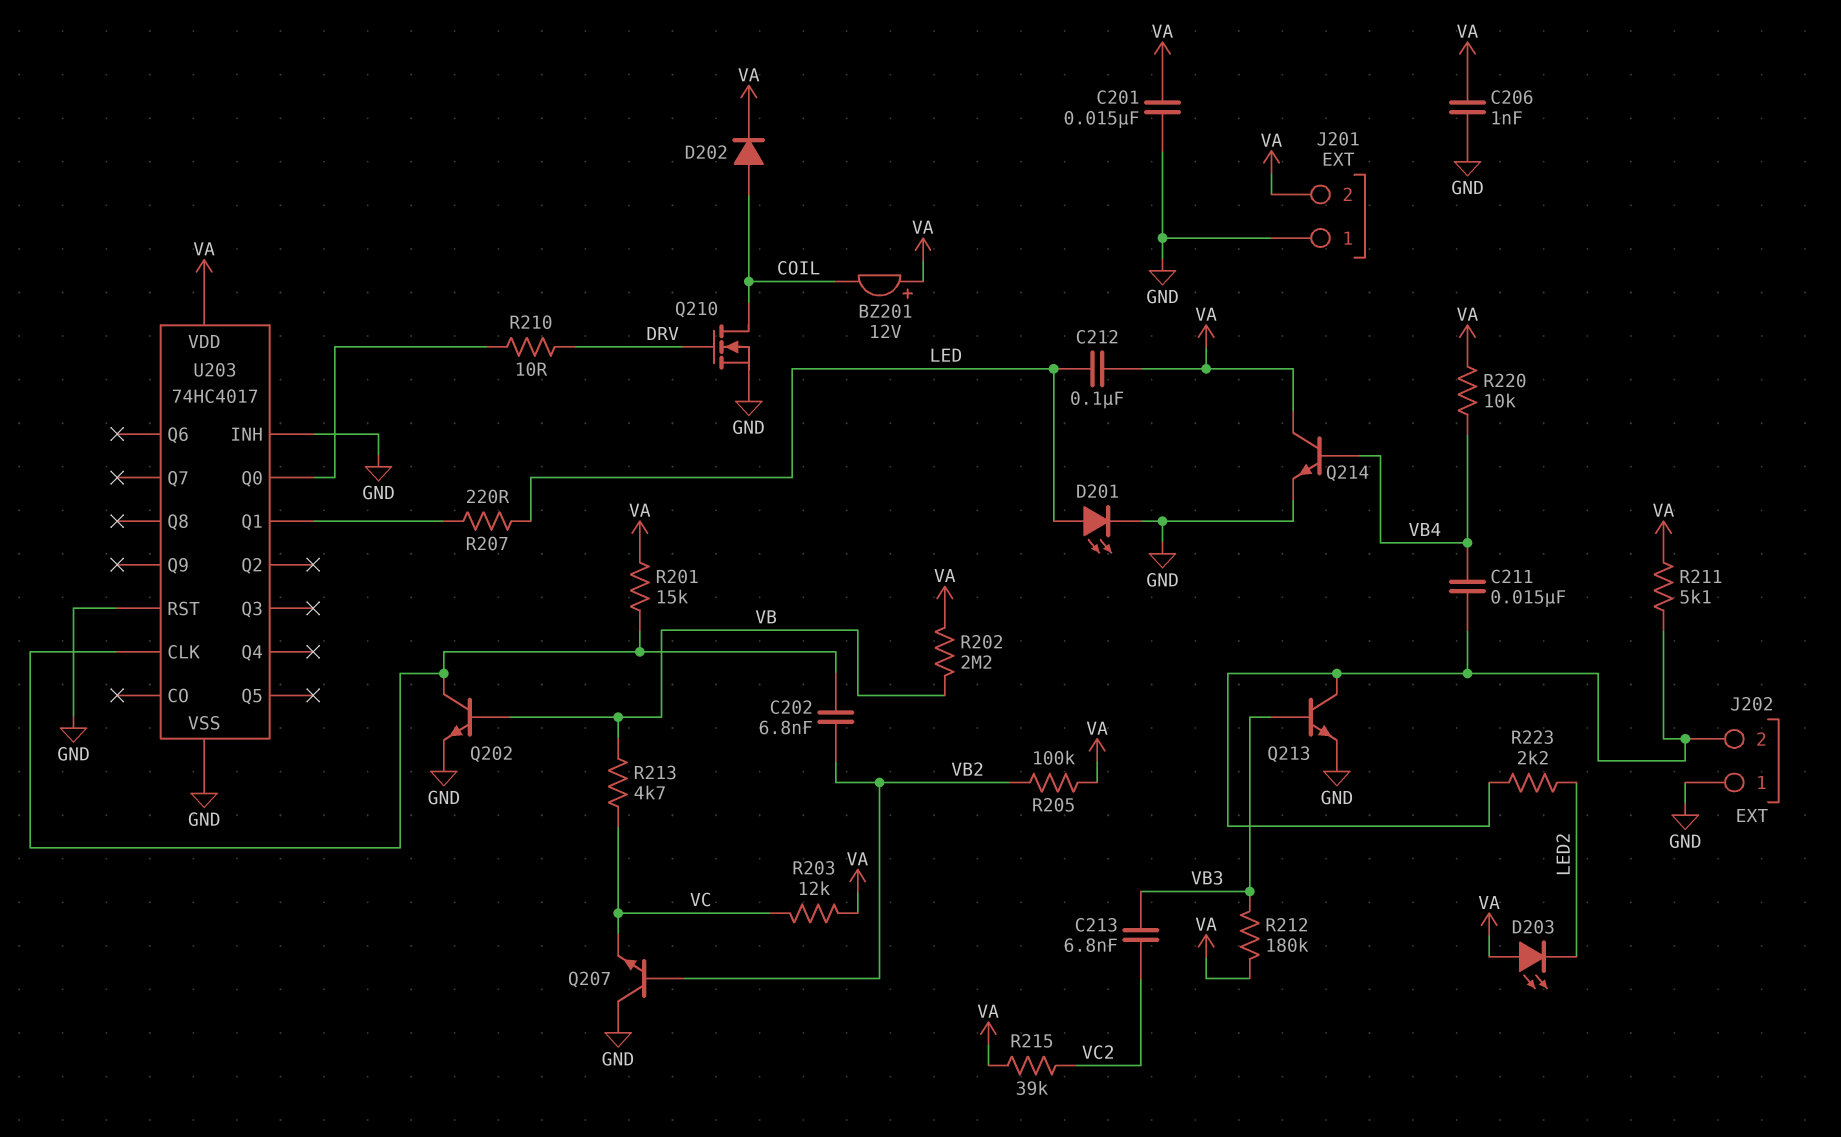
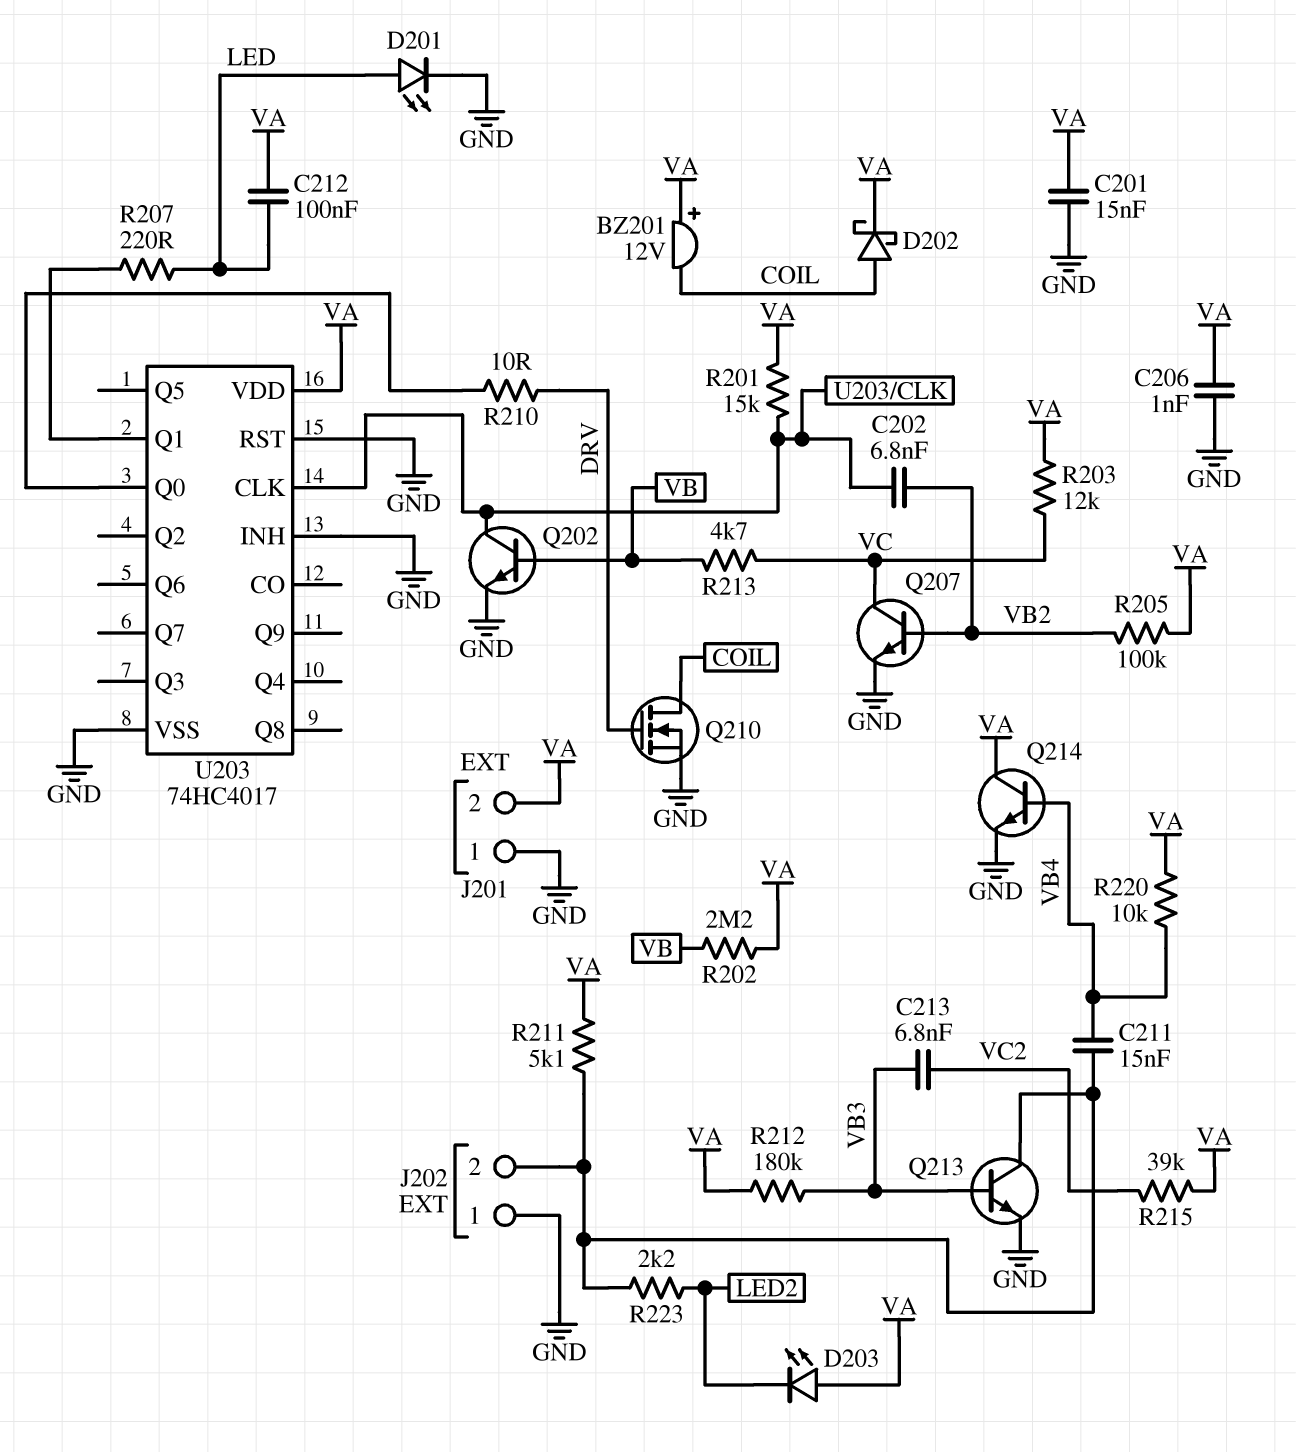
D202: diode (A COIL, K VA) -> schottky (A COIL, K VA)
Q207: NPN (B VB2, C GND, E VC) -> NPN (B VB2, C VC, E GND)

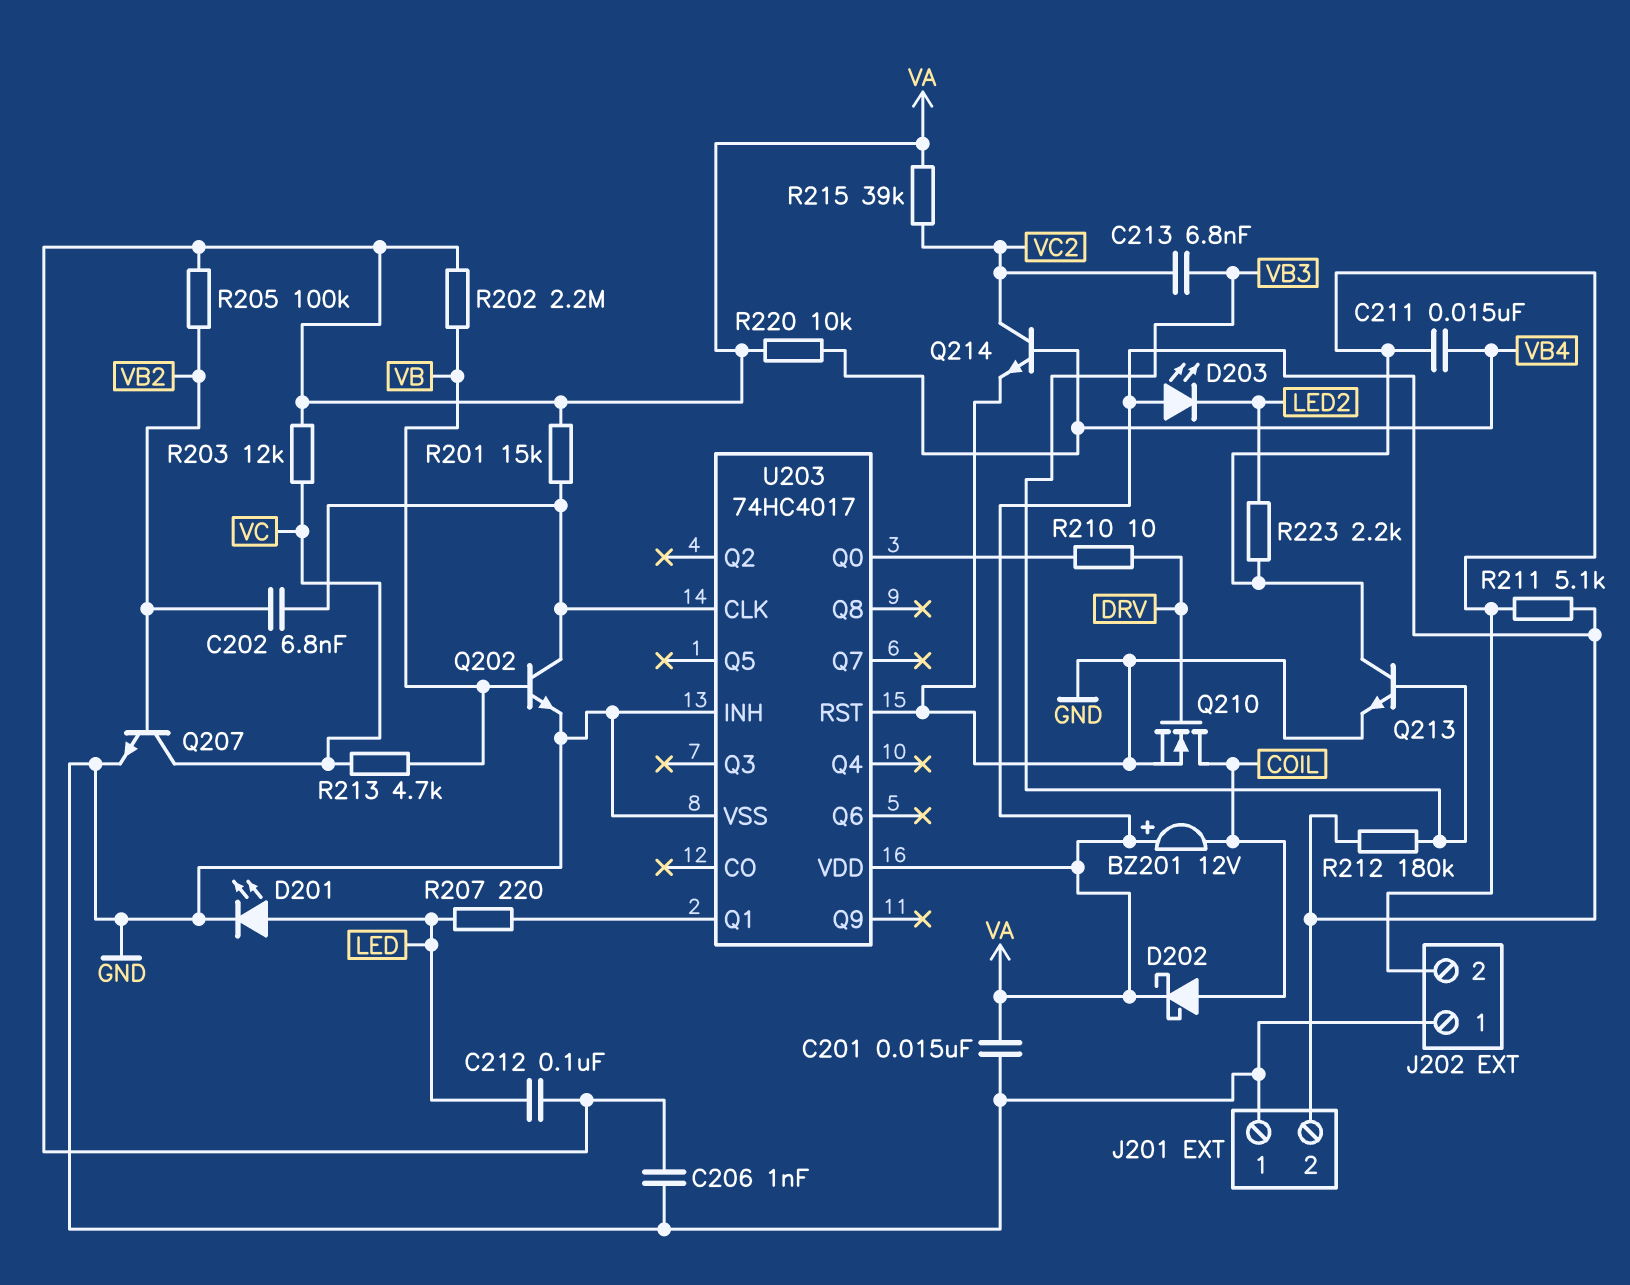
Q214: NPN (B VB4, C VA, E GND) -> NPN (B VB4, C VC2, E GND)

